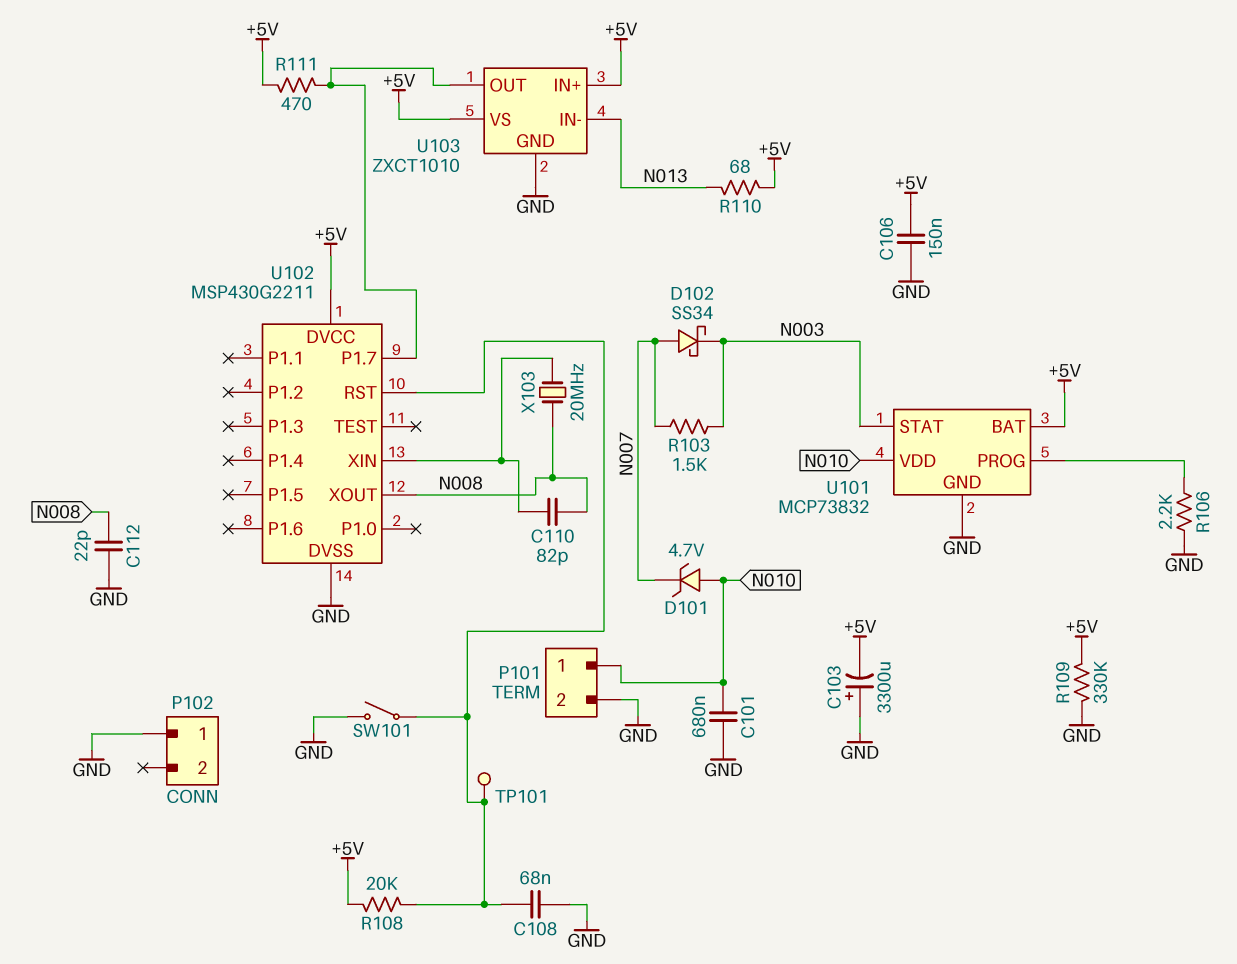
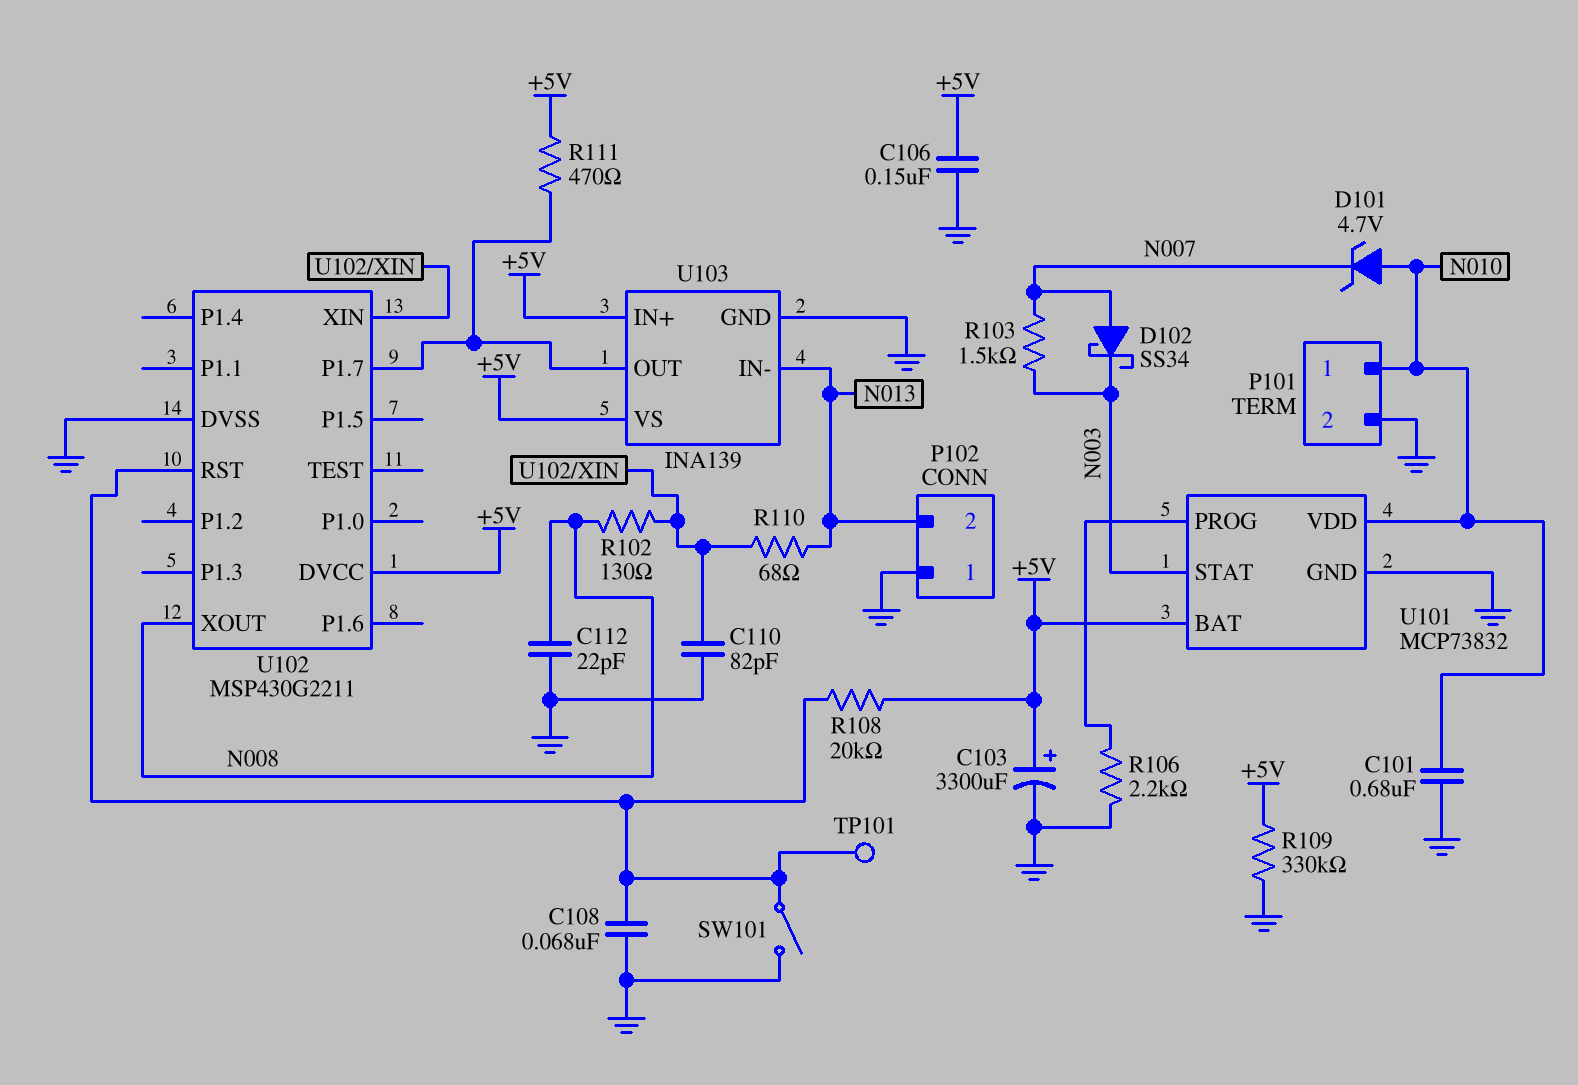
C103: 3300uF (plus GND, minus +5V) -> 3300uF (plus +5V, minus GND)
C110: 82pF (N008, U102/XIN) -> 82pF (GND, U102/XIN)
P102 pin 2: none -> N013
R102: none -> 130 (N008, U102/XIN)
R110: 68 (+5V, N013) -> 68 (N013, U102/XIN)
U103: ZXCT1010 -> INA139
X103: 20MHz (N008, U102/XIN) -> none

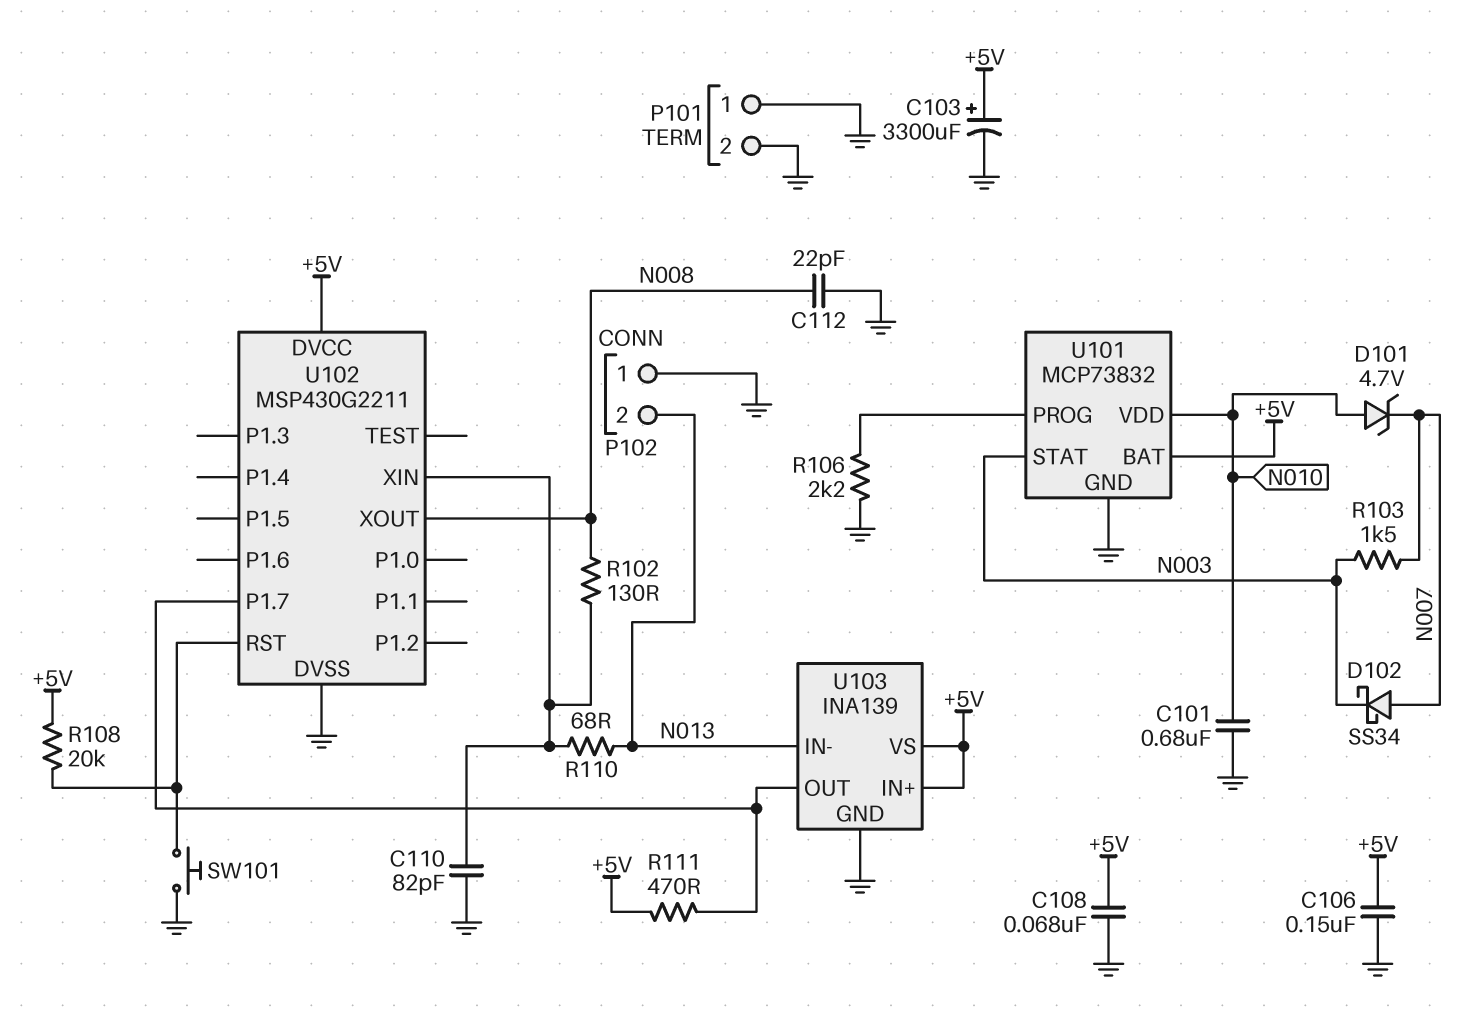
C108: 68nF (GND, U102/RST) -> 68nF (+5V, GND)
P101 pin 1: N010 -> GND
R109: 330k (+5V, GND) -> none
SW101: switch (GND, U102/RST) -> button (GND, U102/RST)
TP101: test point (U102/RST) -> none

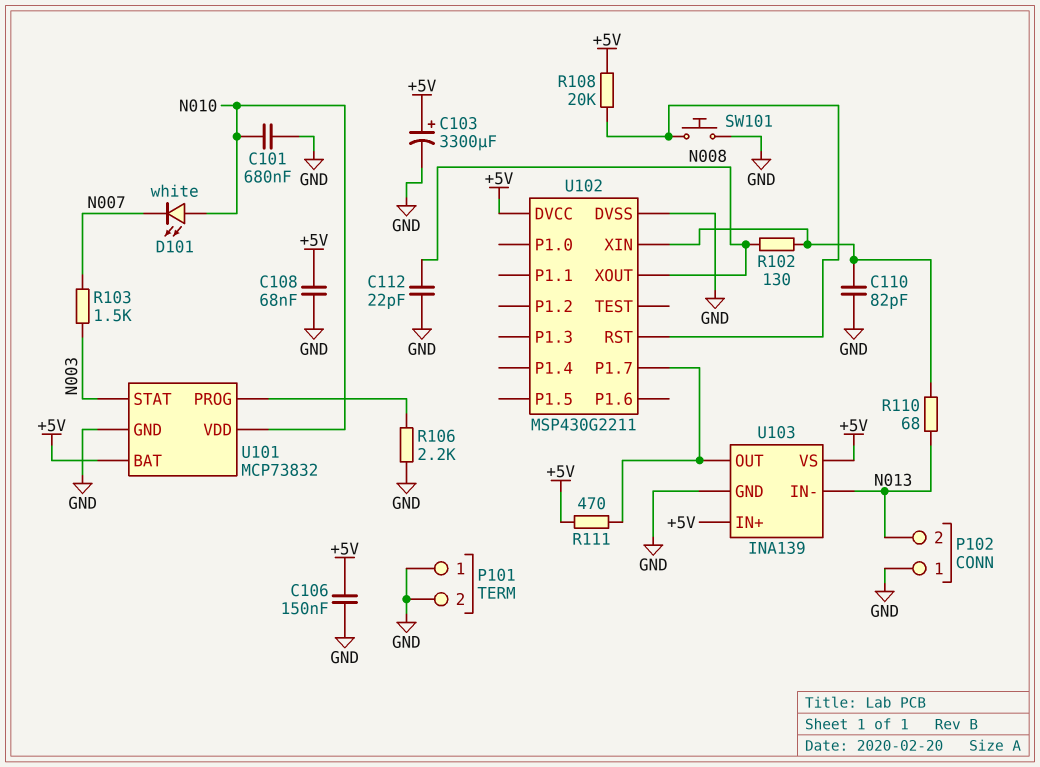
D101: zener 4.7V (A N010, K N007) -> LED white (A N010, K N007)
D102: schottky SS34 (A N007, K N003) -> none

